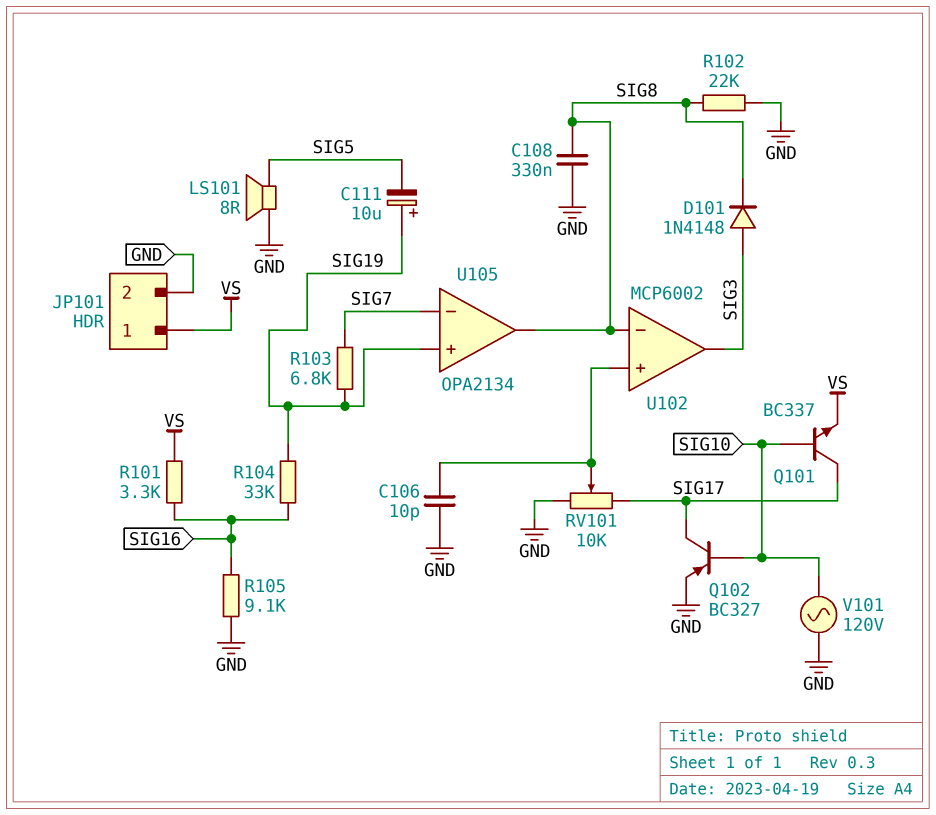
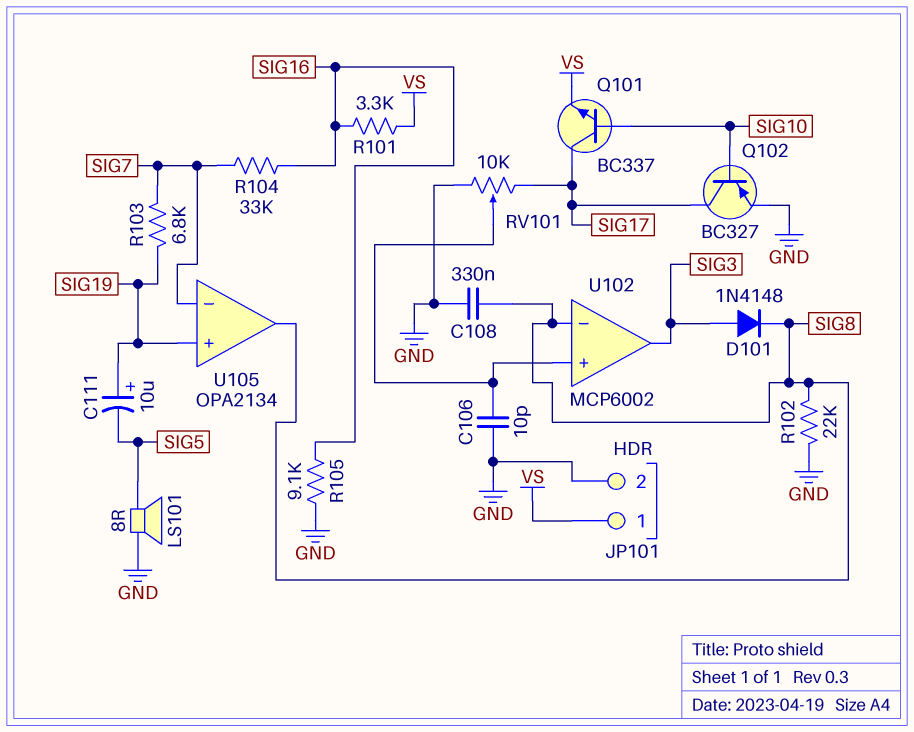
R104: 33k (SIG16, SIG19) -> 33k (SIG7, SIG16)
V101: AC 120V (GND, SIG10) -> none

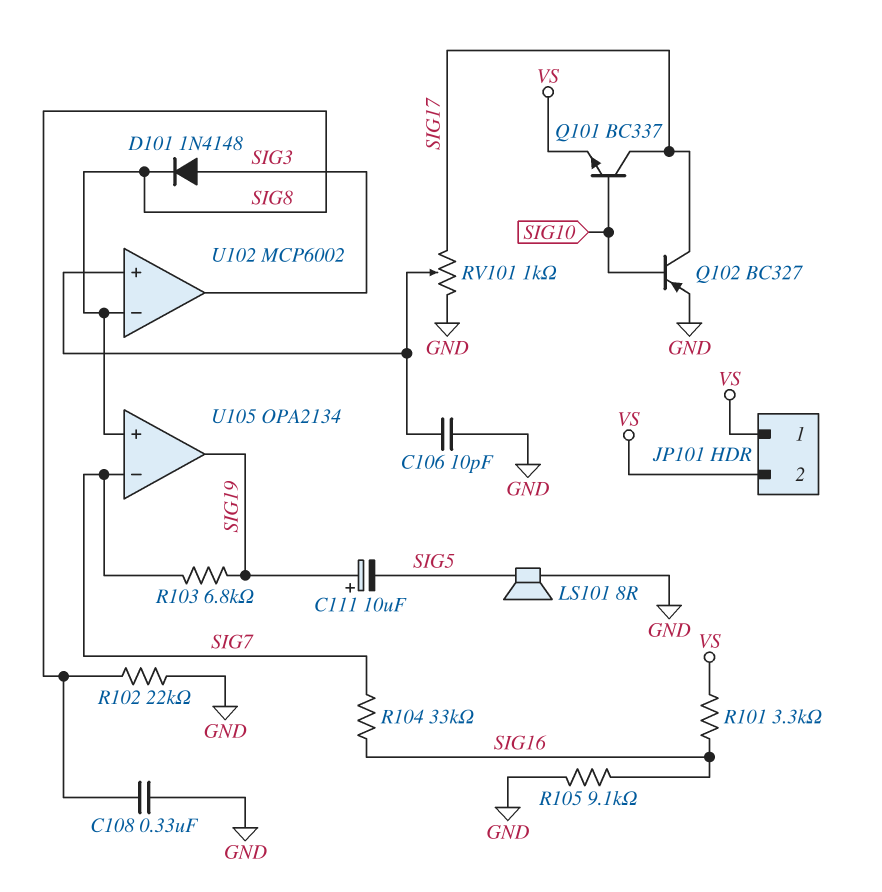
JP101 pin 2: GND -> VS
RV101: 10k (GND, SIG17, wiper U102/in+) -> 1k (GND, SIG17, wiper U102/in+)
U105 pin in+: SIG19 -> SIG8
U105 pin out: SIG8 -> SIG19

